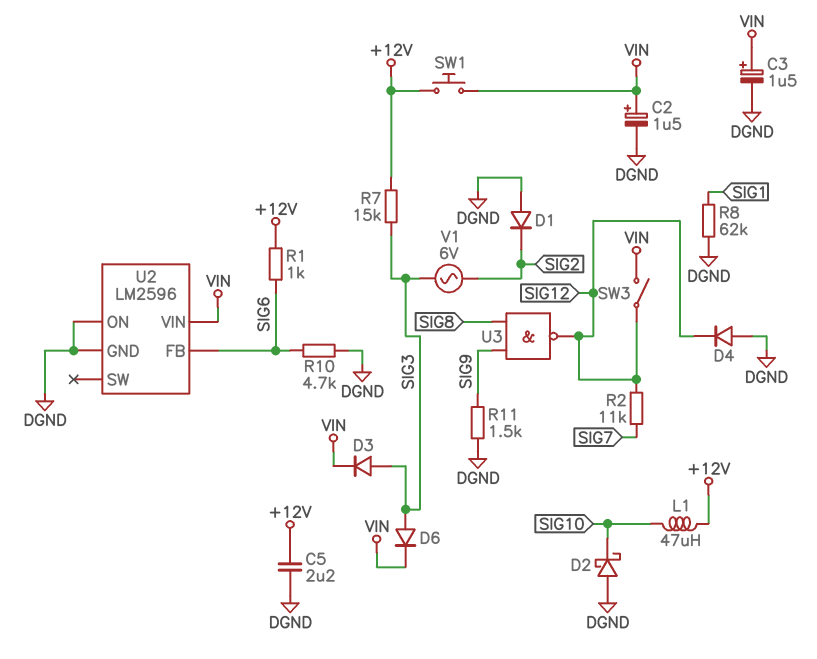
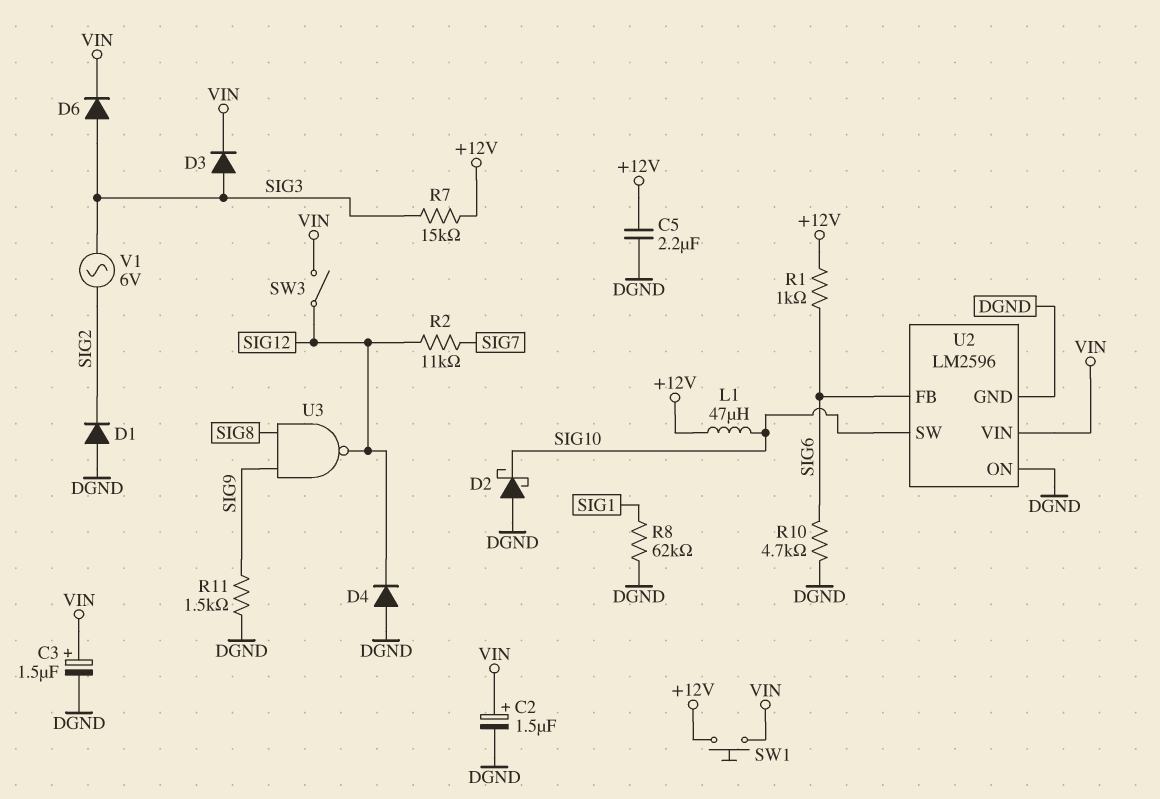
U2 pin SW: none -> SIG10

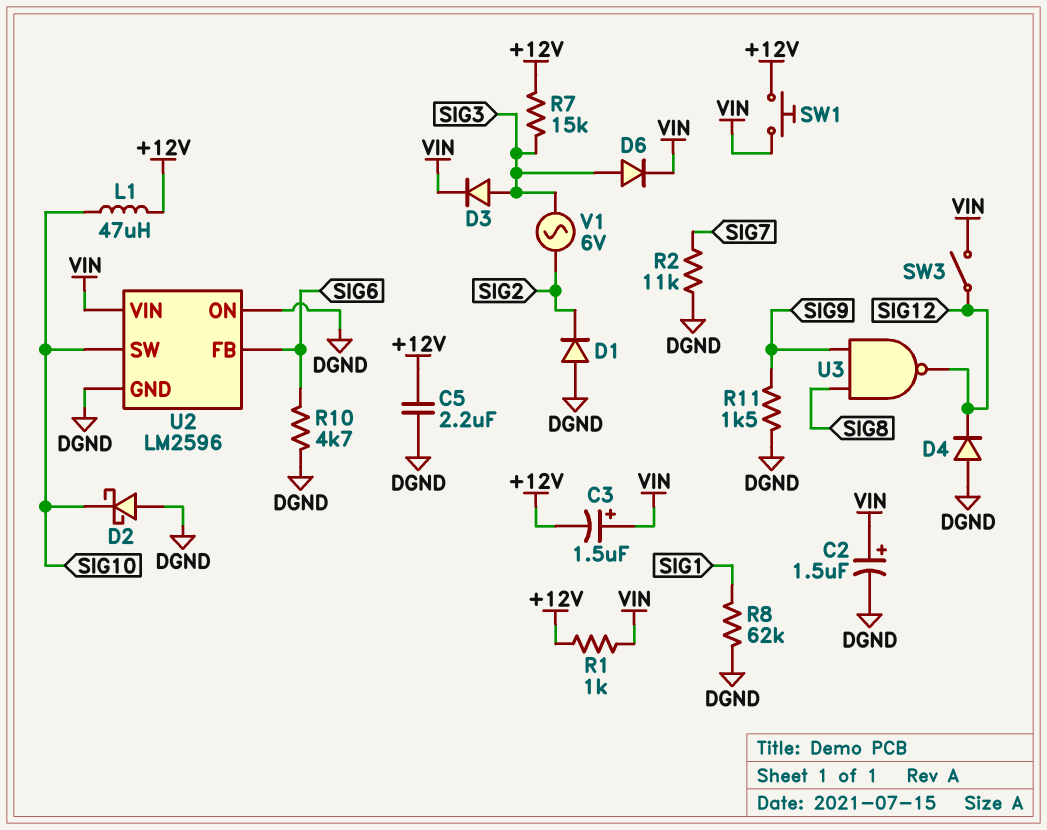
C3: 1.5uF (plus VIN, minus DGND) -> 1.5uF (plus VIN, minus +12V)
R1: 1k (+12V, SIG6) -> 1k (+12V, VIN)
R2: 11k (SIG7, SIG12) -> 11k (DGND, SIG7)

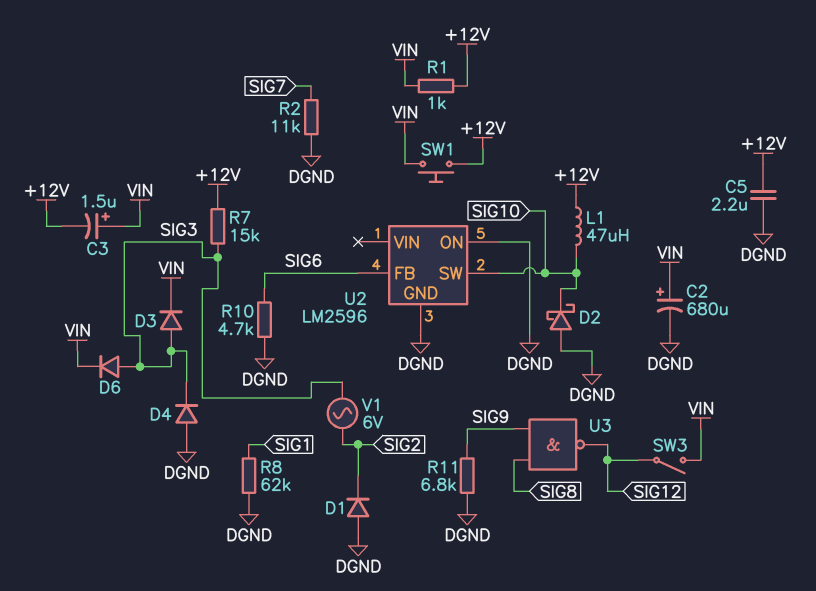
C2: 1.5uF (plus VIN, minus DGND) -> 680uF (plus VIN, minus DGND)
D4: diode (A DGND, K SIG12) -> diode (A DGND, K SIG3)
R11: 1.5k (DGND, SIG9) -> 6.8k (DGND, SIG9)
U2 pin VIN: VIN -> none

